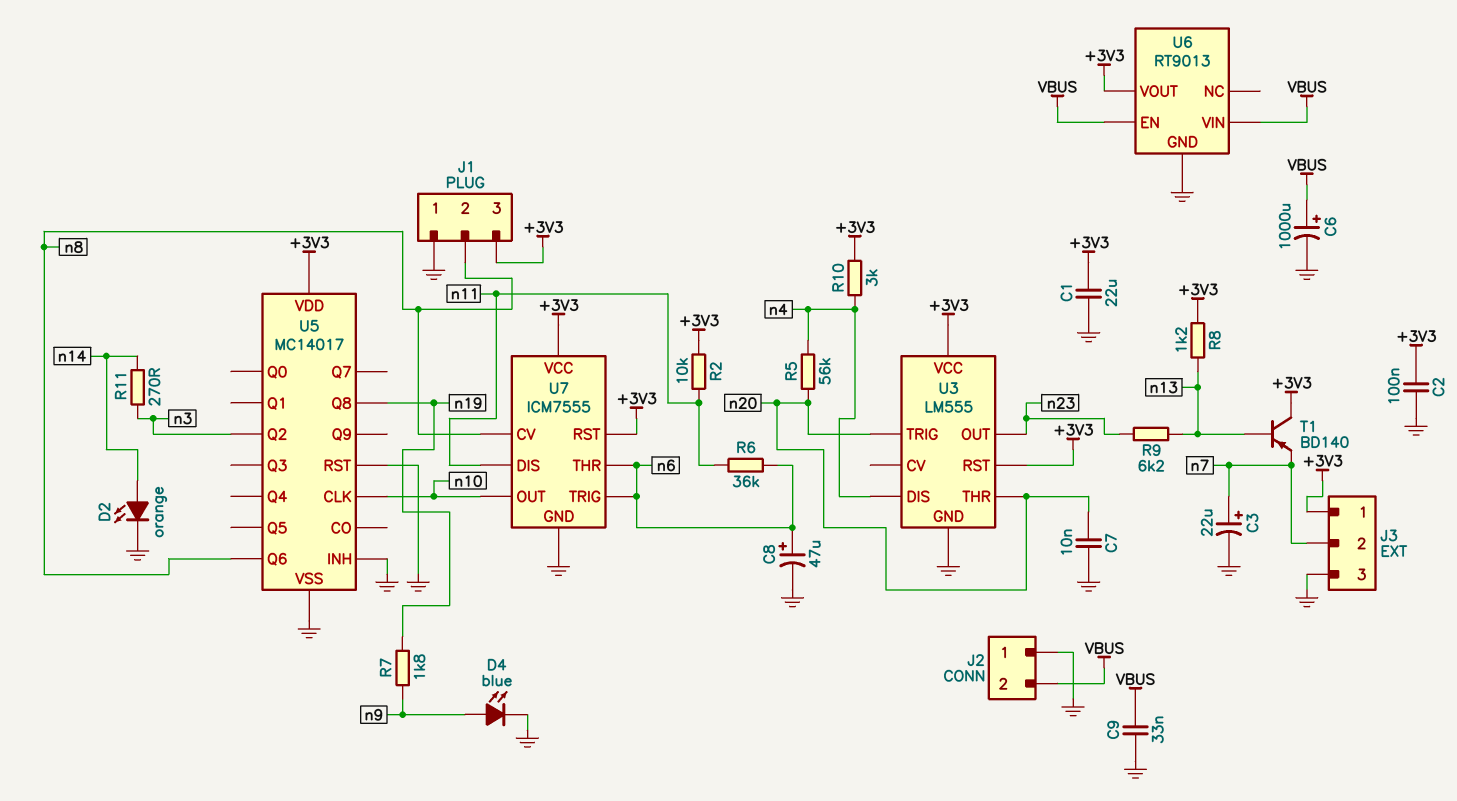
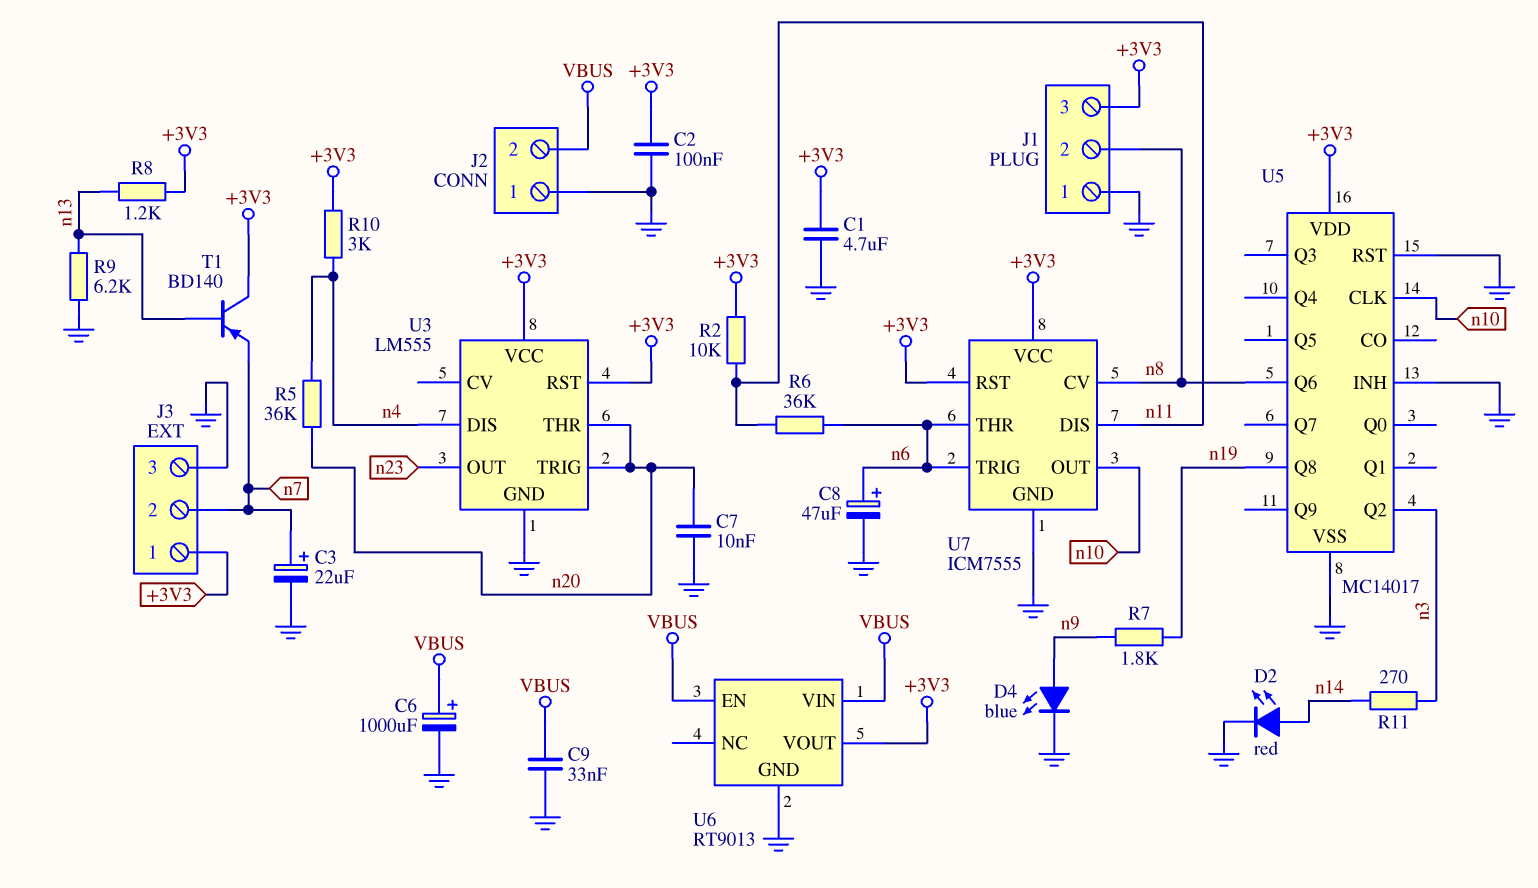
C1: 22uF (+3V3, GND) -> 4.7uF (+3V3, GND)
D2: LED orange (A n14, K GND) -> LED red (A n14, K GND)
R5: 56k (n4, n20) -> 36k (n4, n20)
R9: 6.2k (n13, n23) -> 6.2k (GND, n13)

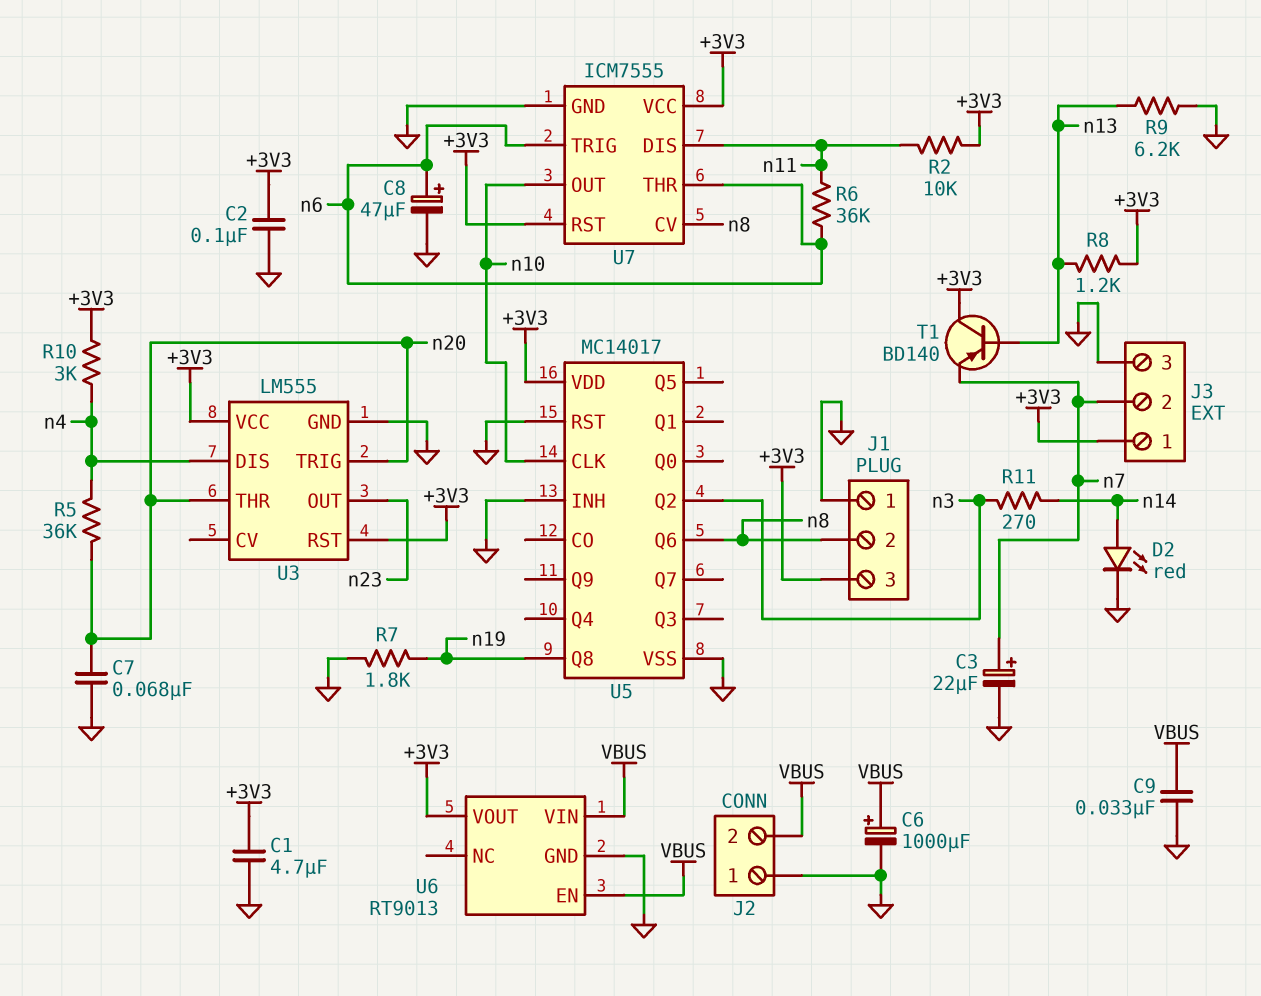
C7: 10nF (GND, n20) -> 68nF (GND, n20)
D4: LED blue (A n9, K GND) -> none
R7: 1.8k (n9, n19) -> 1.8k (GND, n19)

